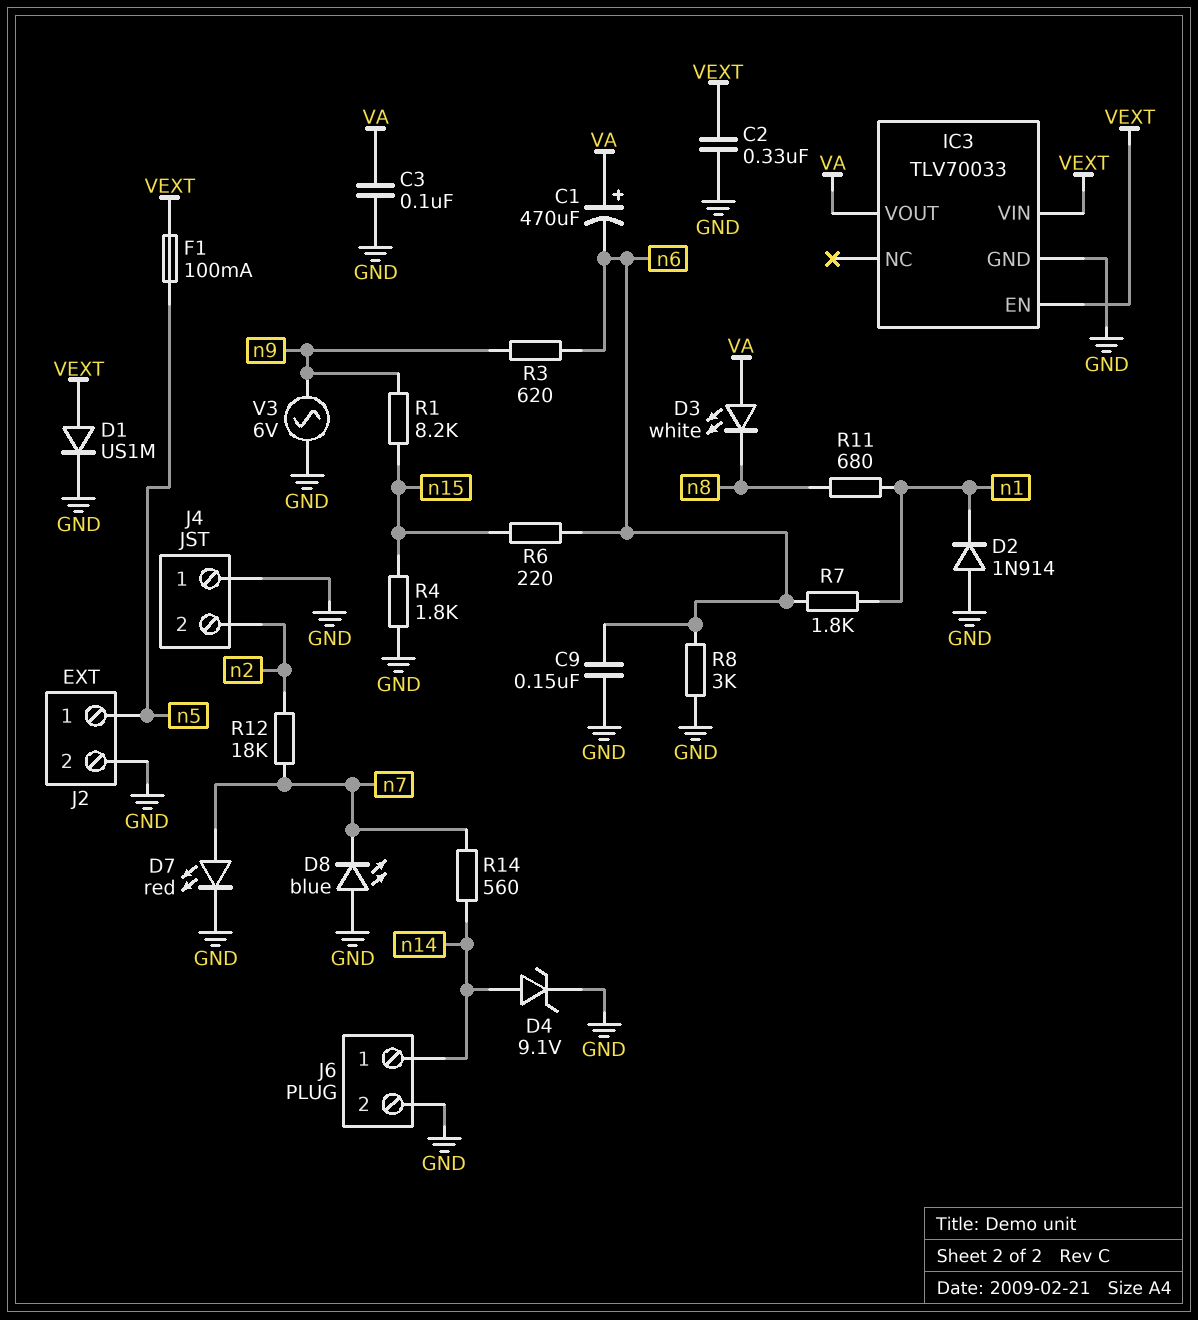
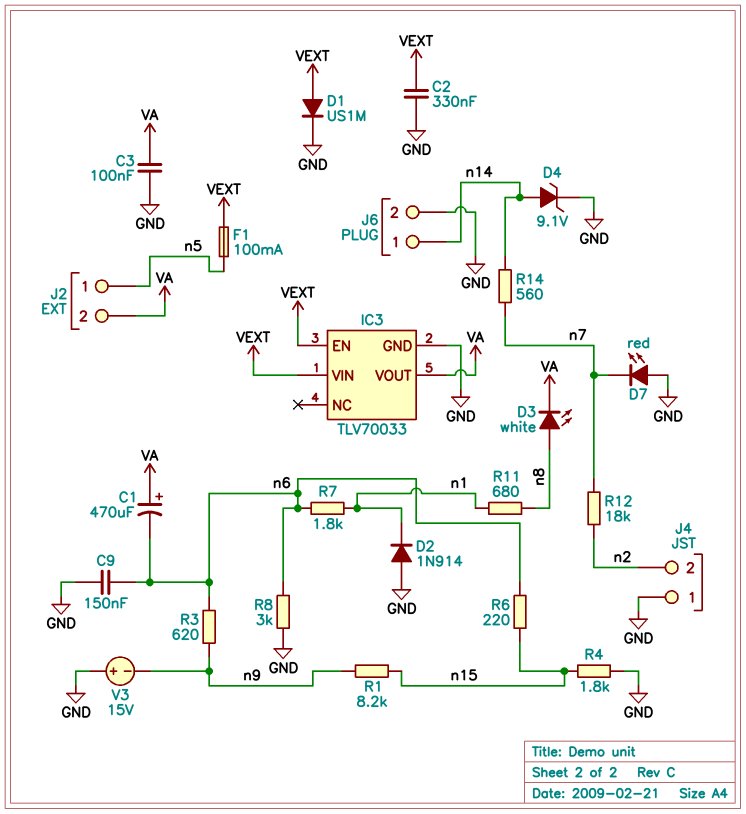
D3: LED white (A VA, K n8) -> LED white (A n8, K VA)
D7: LED red (A n7, K GND) -> LED red (A GND, K n7)
D8: LED blue (A GND, K n7) -> none
J2 pin 2: GND -> VA
V3: AC 6V (GND, n9) -> 15V (plus GND, minus n9)

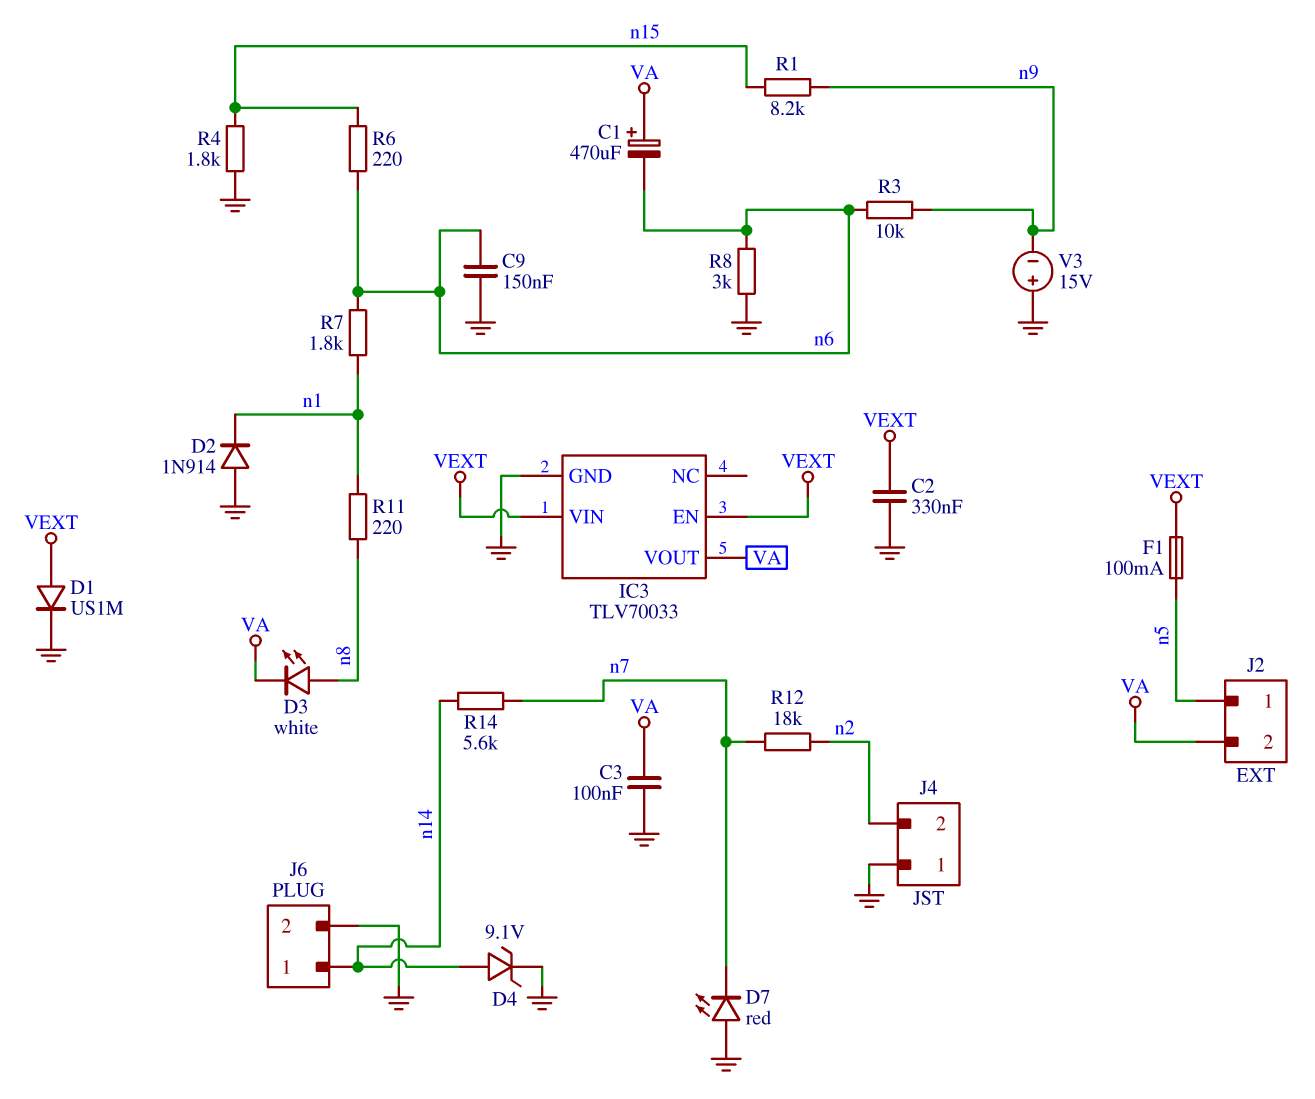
R3: 620 (n6, n9) -> 10k (n6, n9)
R11: 680 (n1, n8) -> 220 (n1, n8)
R14: 560 (n7, n14) -> 5.6k (n7, n14)

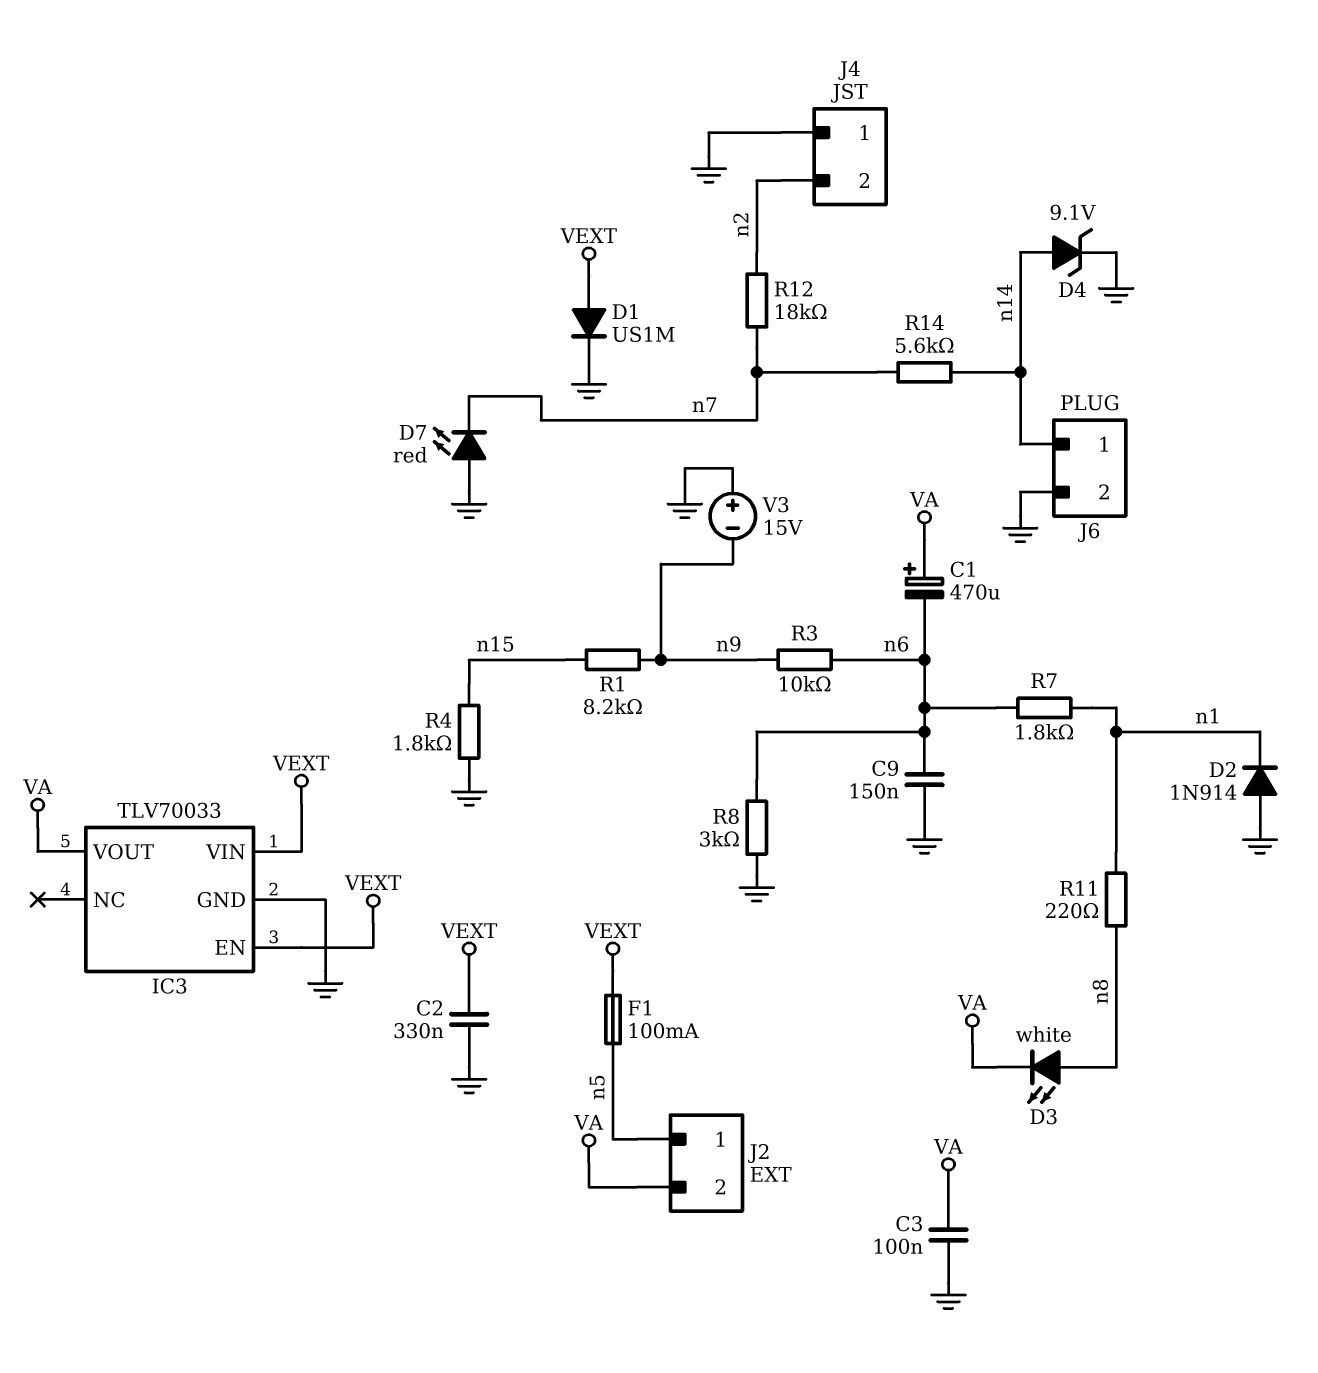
R6: 220 (n6, n15) -> none

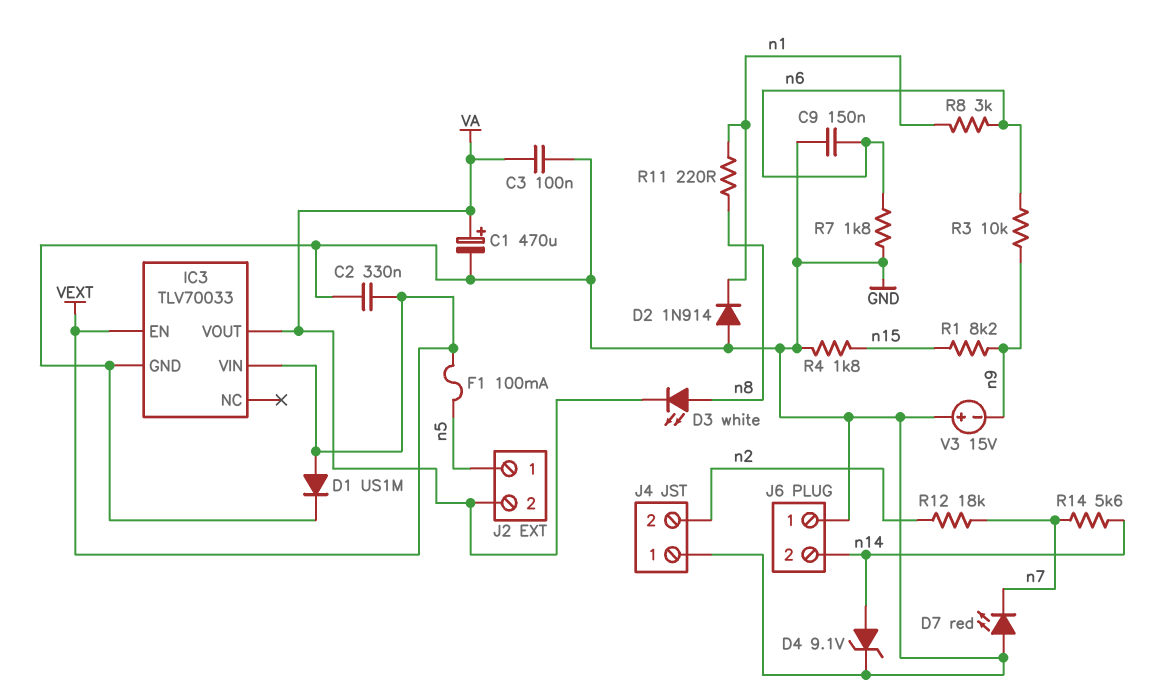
C1: 470uF (plus VA, minus n6) -> 470uF (plus VA, minus GND)
J6 pin 1: n14 -> GND
J6 pin 2: GND -> n14
R7: 1.8k (n1, n6) -> 1.8k (GND, n6)
R8: 3k (GND, n6) -> 3k (n1, n6)

